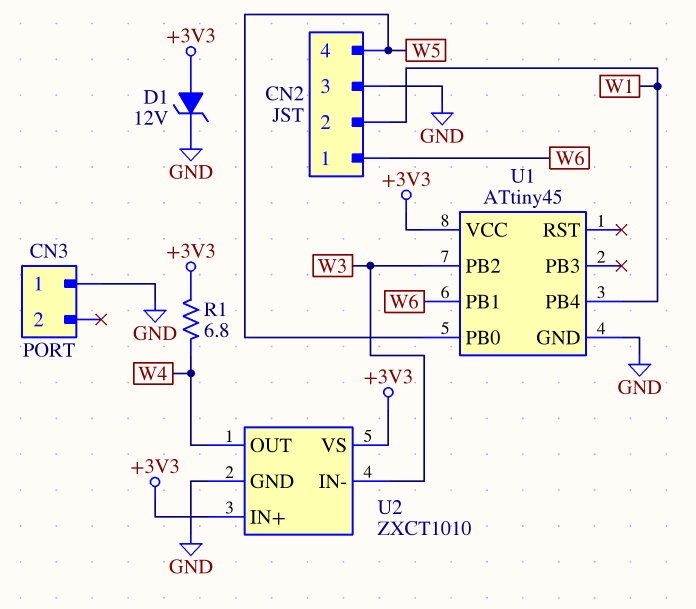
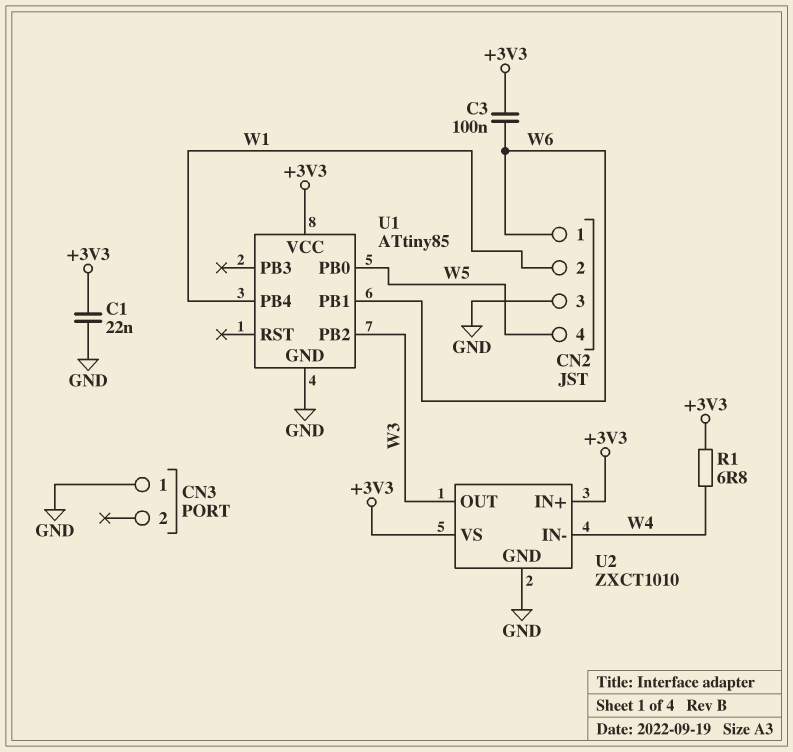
C1: none -> 22nF (+3V3, GND)
C3: none -> 100nF (+3V3, W6)
D1: zener 12V (A +3V3, K GND) -> none
U1: ATtiny45 -> ATtiny85
U2 pin IN-: W3 -> W4
U2 pin OUT: W4 -> W3

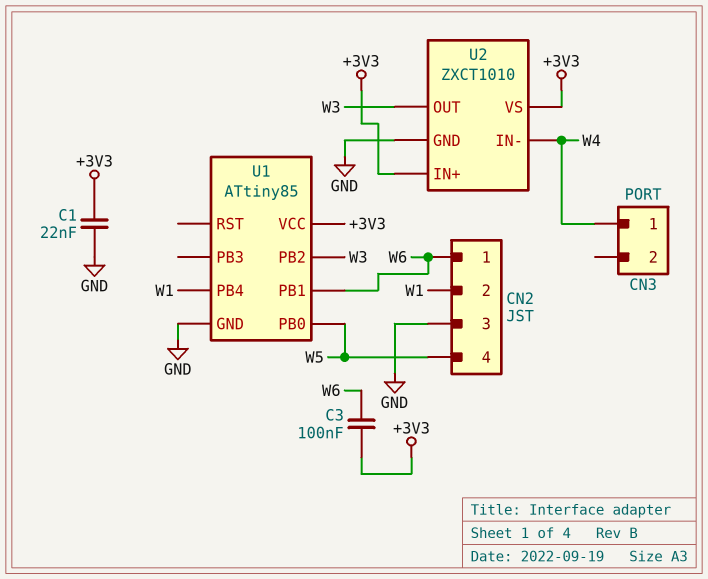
CN3 pin 1: GND -> W4
R1: 6.8 (+3V3, W4) -> none

